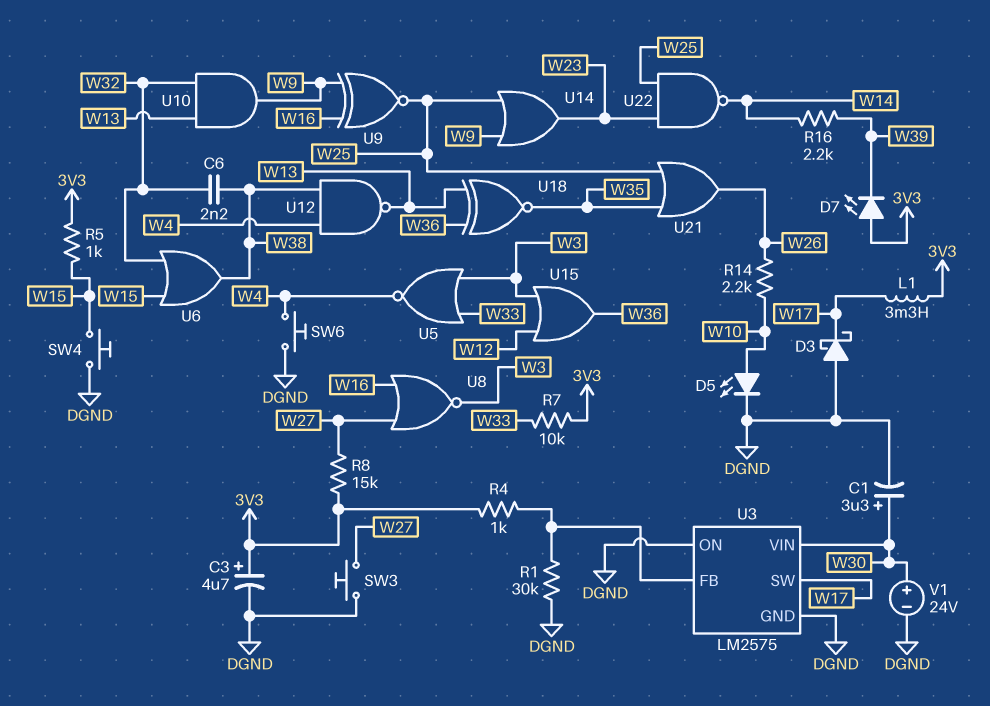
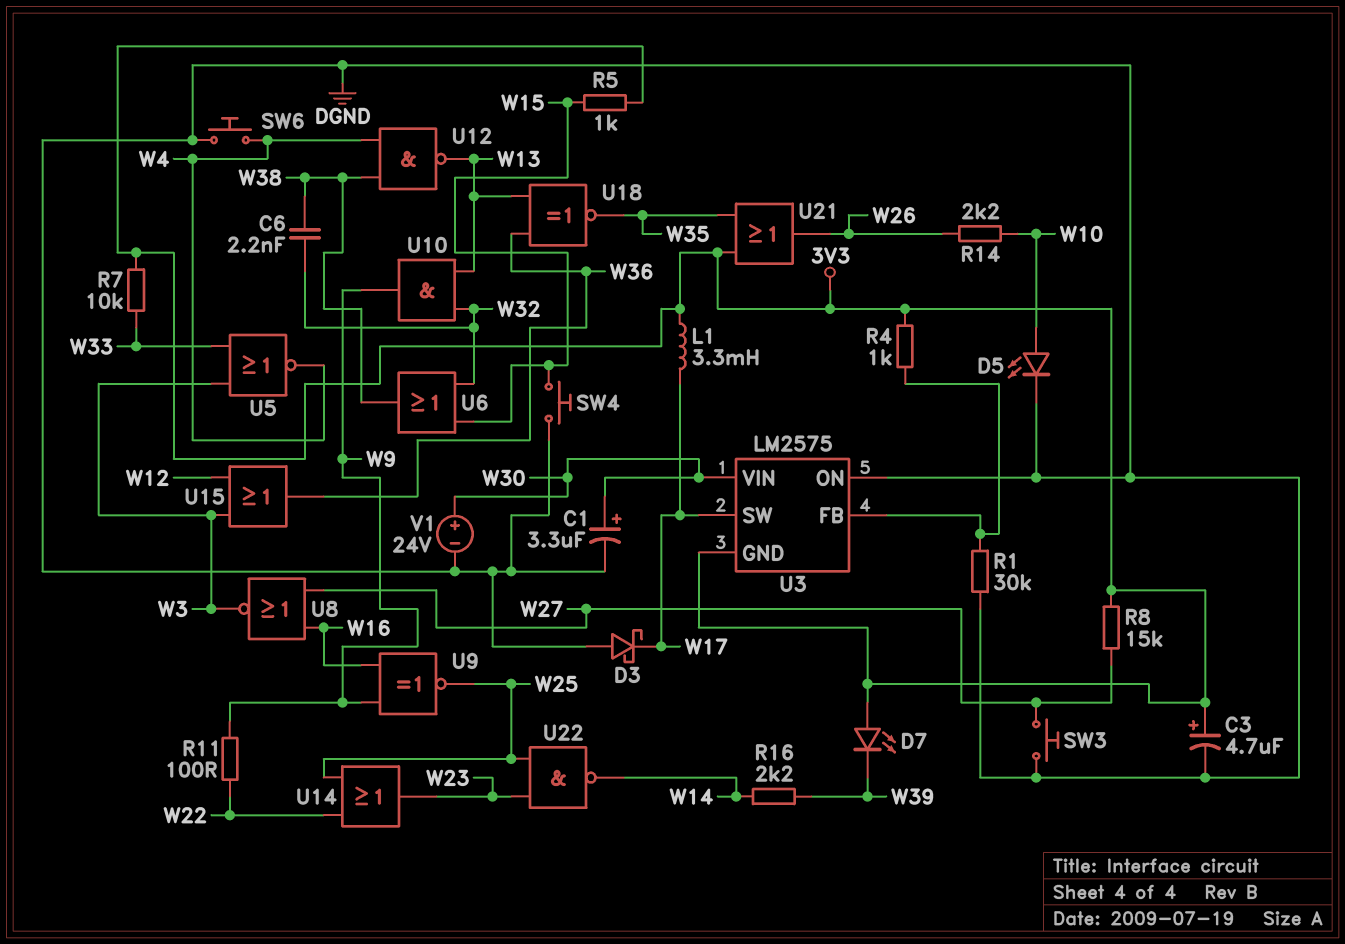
R11: none -> 100 (W9, W22)
U3 pin GND: DGND -> 3V3
U14: OR (in W9, in W25, out W23) -> OR (in W22, in W25, out W23)
U21: OR (in W25, in W35, out W26) -> OR (in 3V3, in W35, out W26)

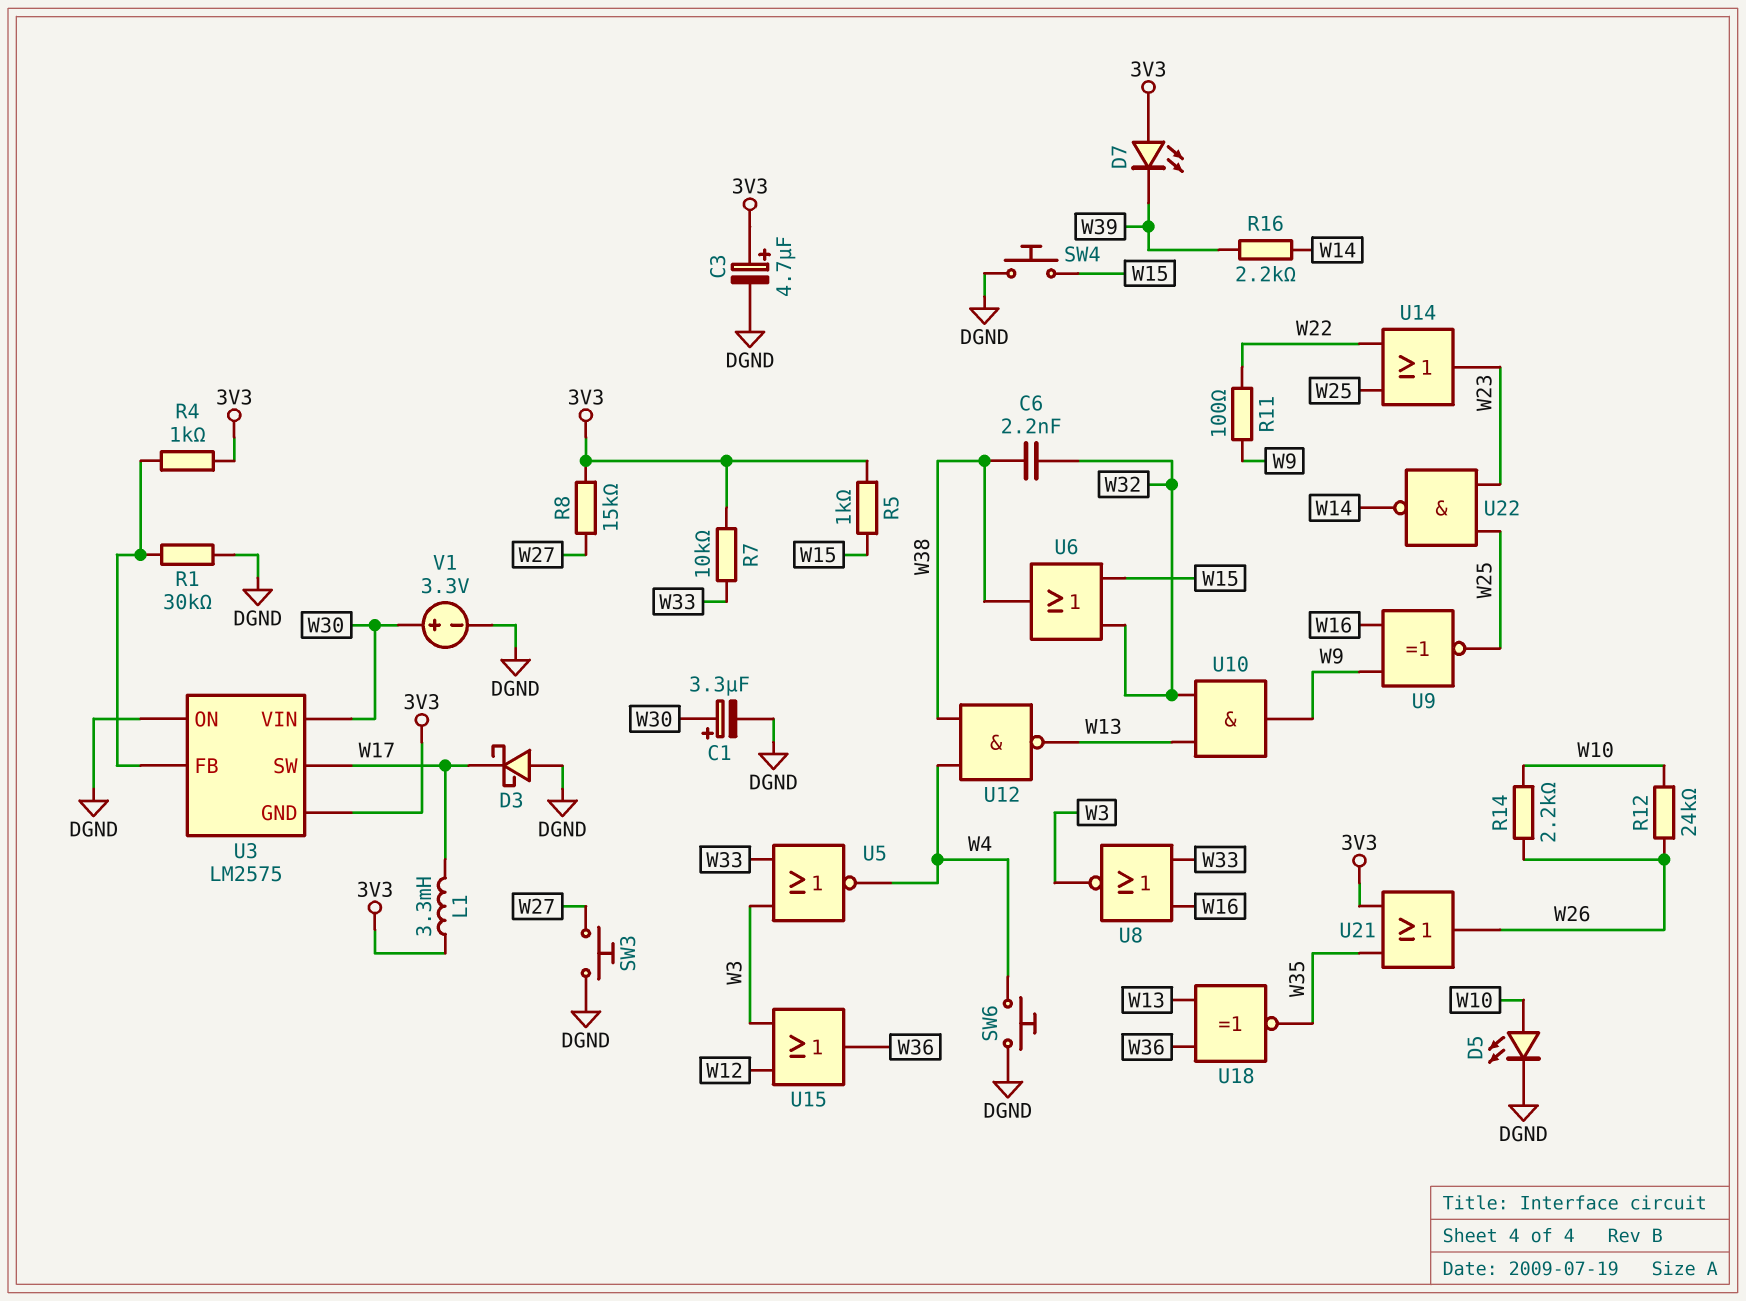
R12: none -> 24k (W10, W26)
U8: NOR (in W16, in W27, out W3) -> NOR (in W16, in W33, out W3)
V1: 24V (plus W30, minus DGND) -> 3.3V (plus W30, minus DGND)

